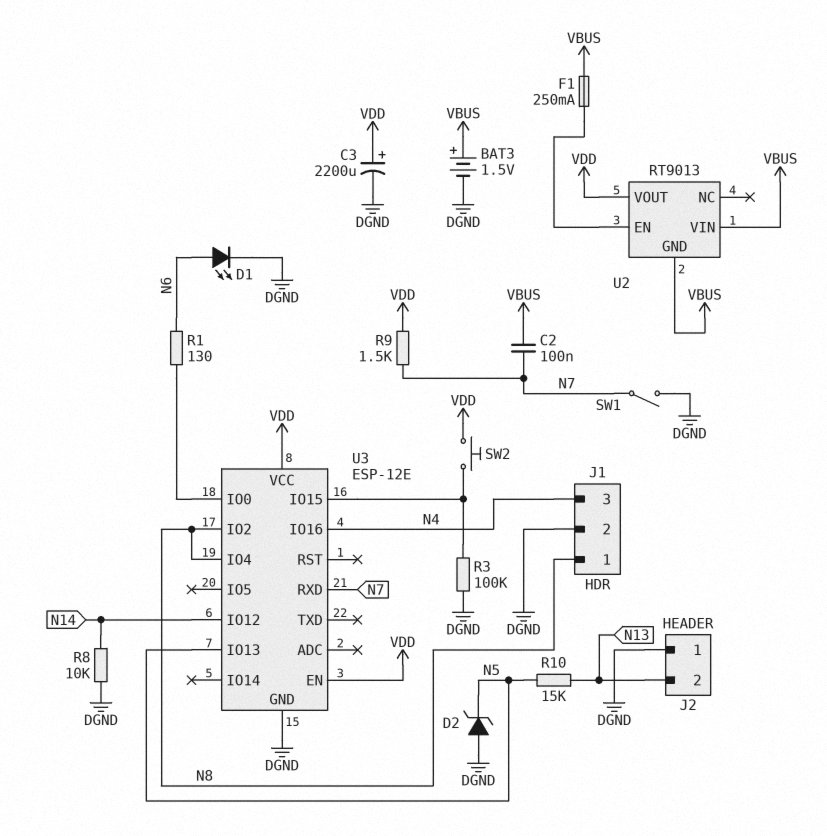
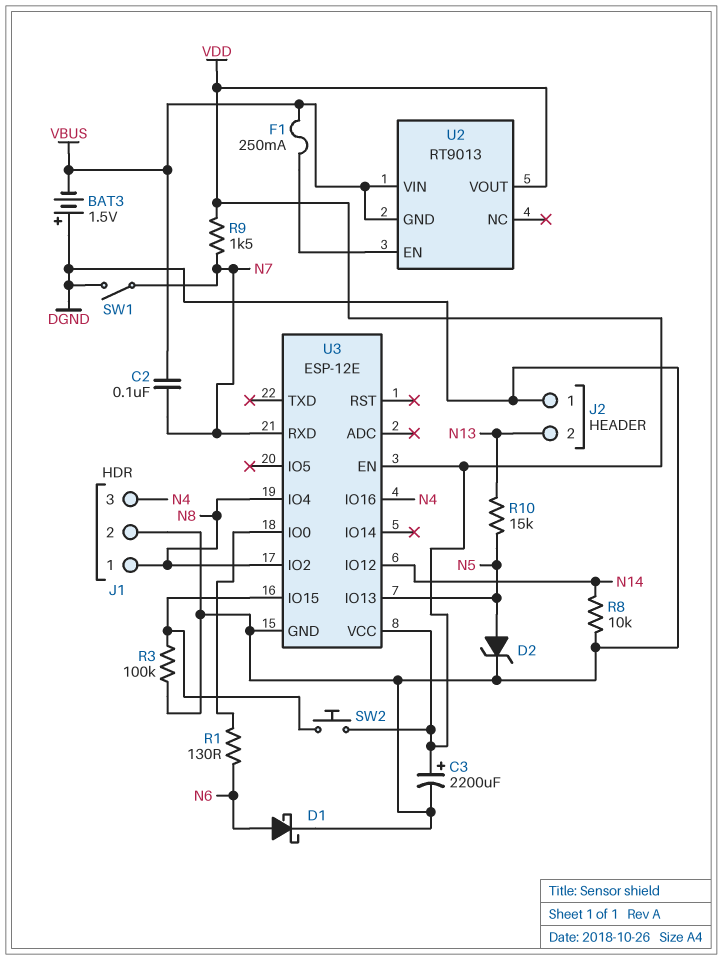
BAT3: 1.5V (plus VBUS, minus DGND) -> 1.5V (plus DGND, minus VBUS)
D1: LED (A N6, K DGND) -> schottky (A N6, K DGND)
D2: zener (A DGND, K N5) -> zener (A N5, K DGND)

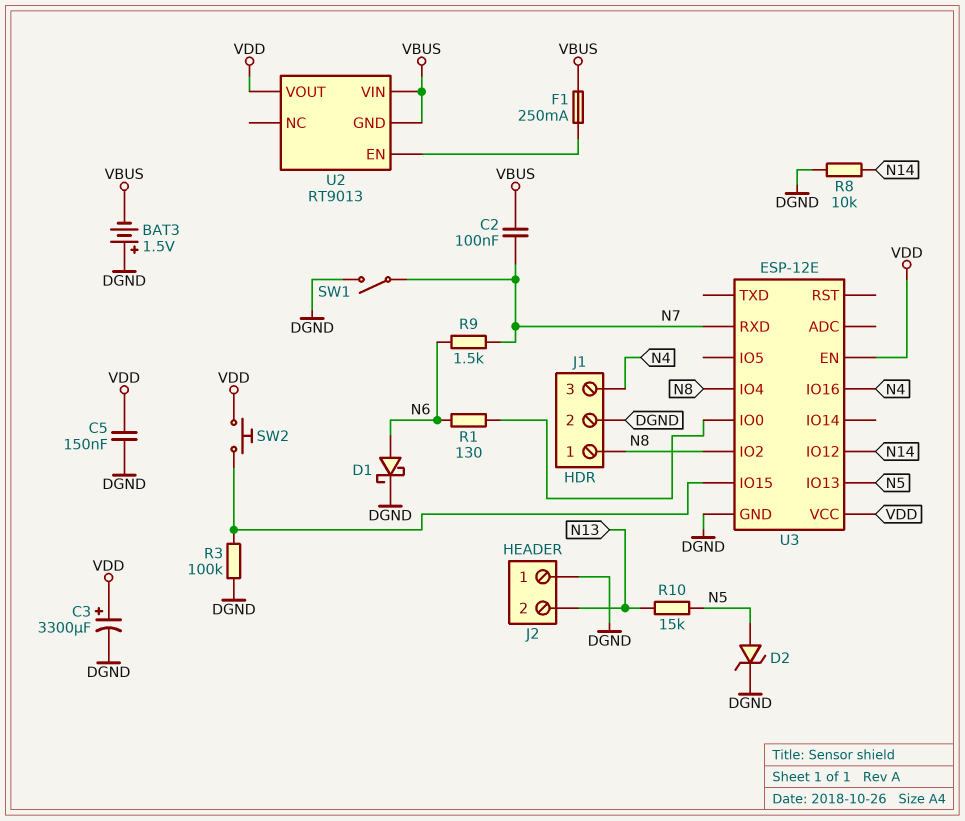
C3: 2200uF (plus VDD, minus DGND) -> 3300uF (plus VDD, minus DGND)
C5: none -> 150nF (DGND, VDD)
R9: 1.5k (N7, VDD) -> 1.5k (N6, N7)

